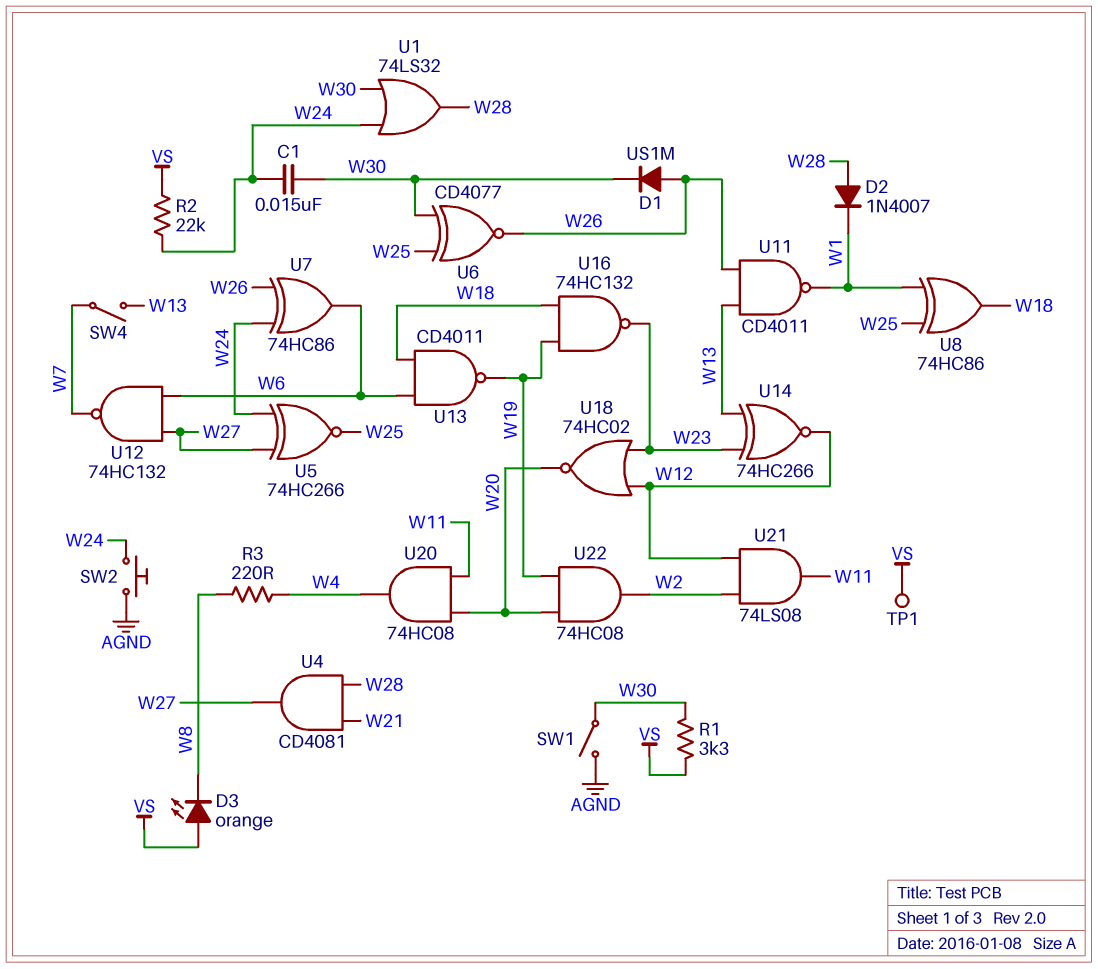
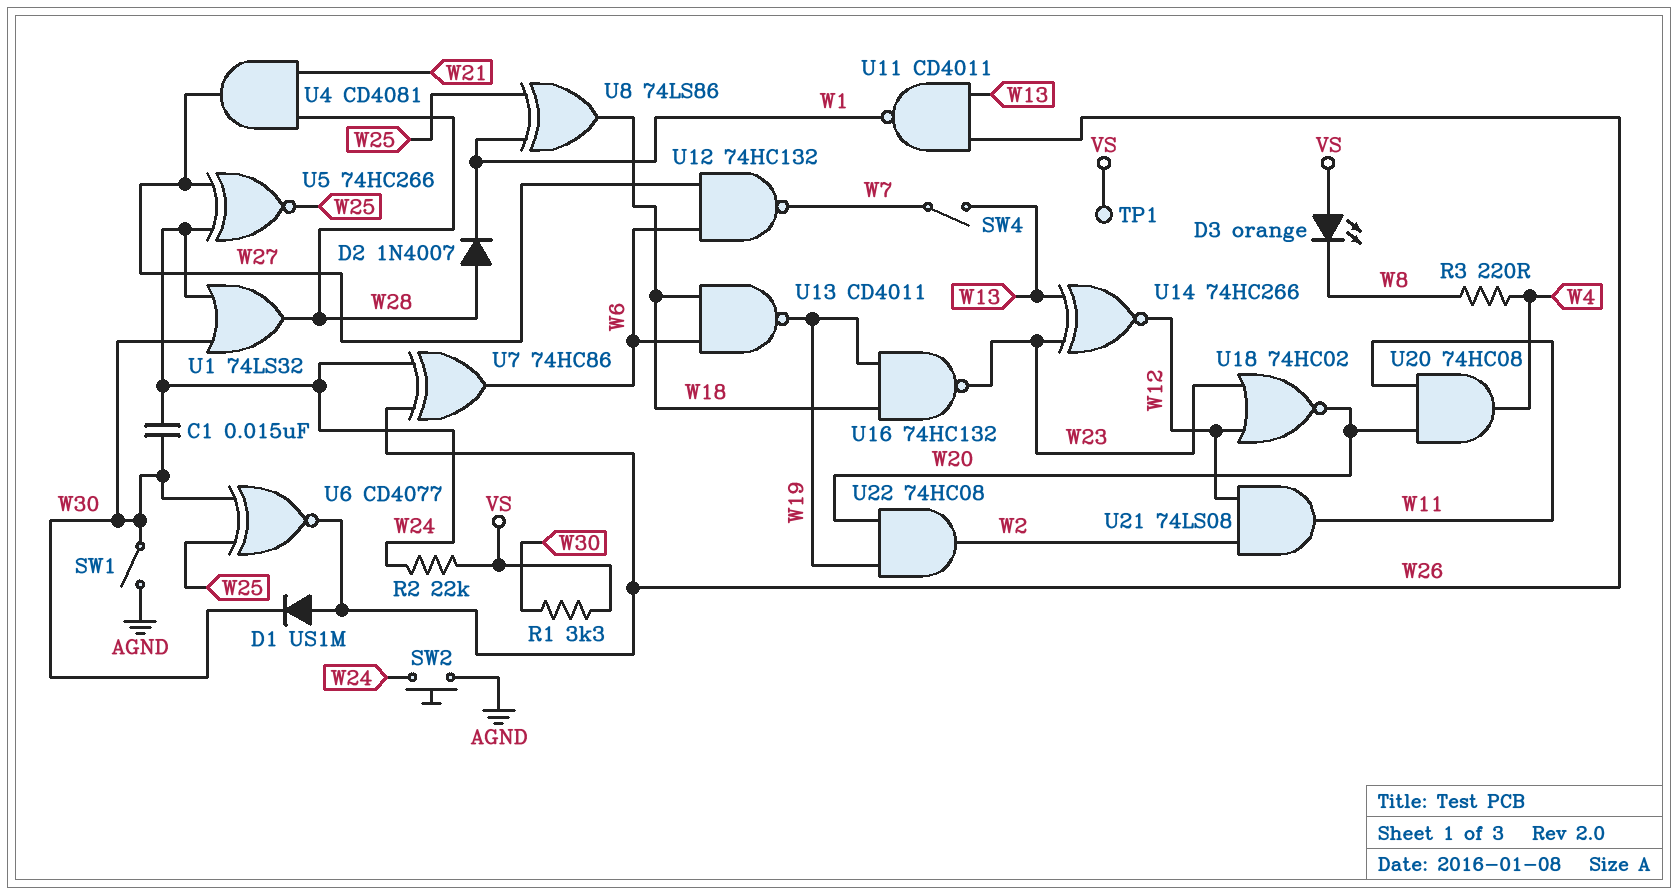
U8: XOR 74HC86 (in W1, in W25, out W18) -> XOR 74LS86 (in W1, in W25, out W18)

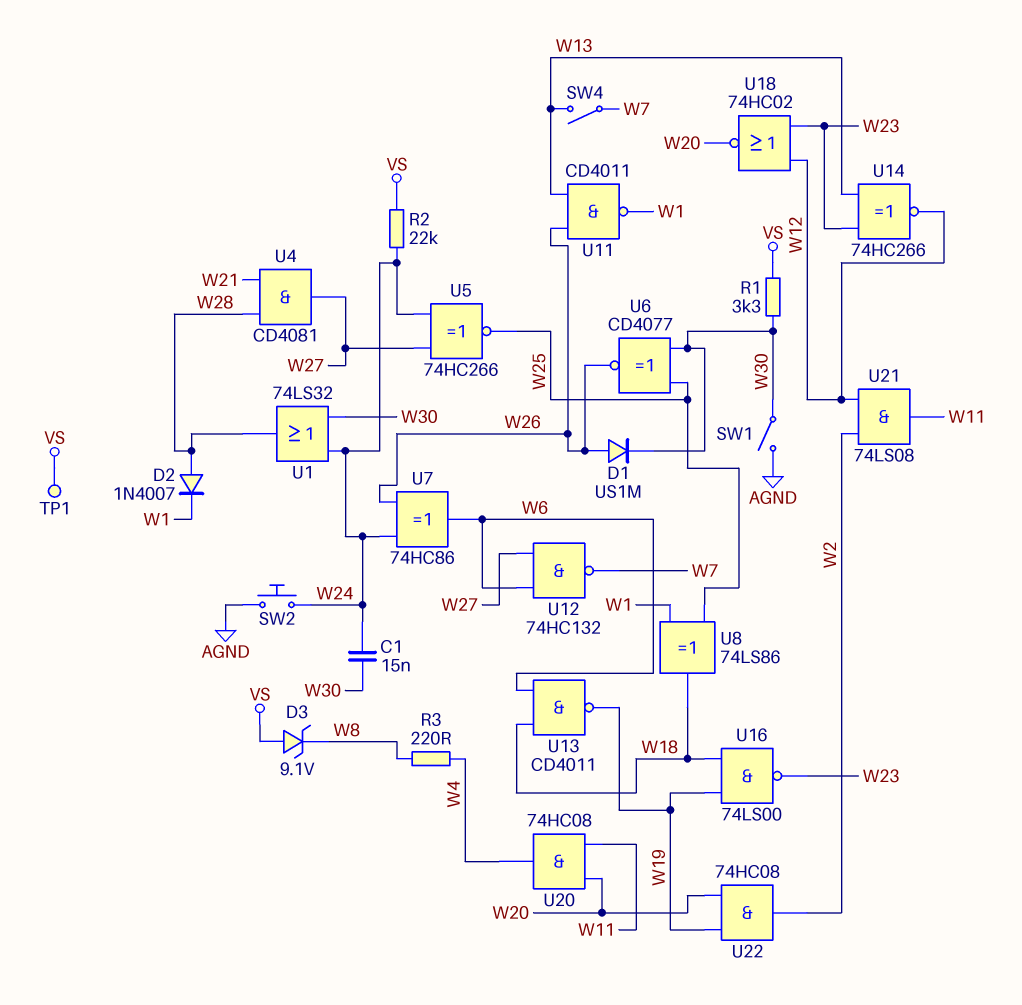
D3: LED orange (A VS, K W8) -> zener 9.1V (A VS, K W8)
U16: NAND 74HC132 (in W18, in W19, out W23) -> NAND 74LS00 (in W18, in W19, out W23)

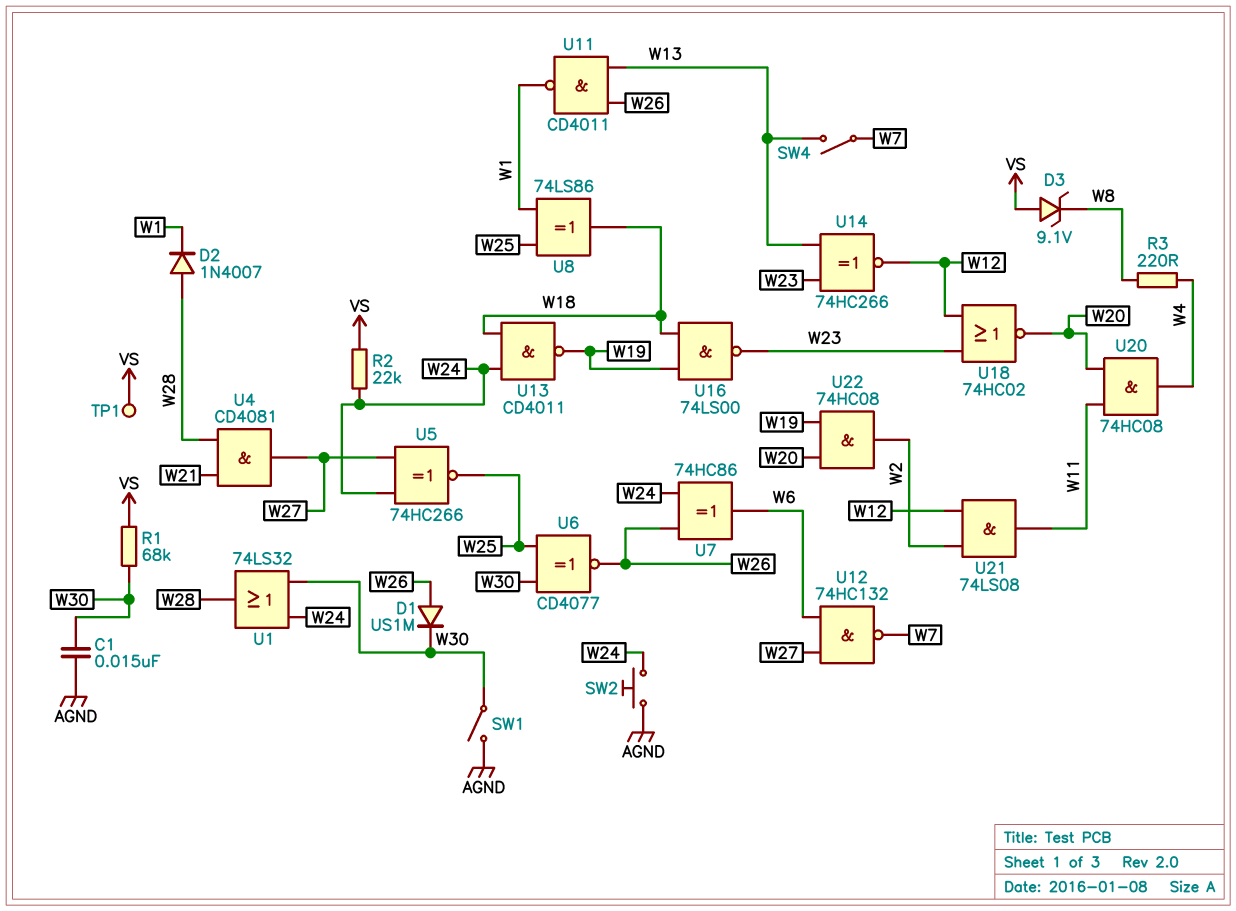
C1: 15nF (W24, W30) -> 15nF (AGND, W30)
R1: 3.3k (VS, W30) -> 68k (VS, W30)
U13: NAND CD4011 (in W6, in W18, out W19) -> NAND CD4011 (in W18, in W24, out W19)

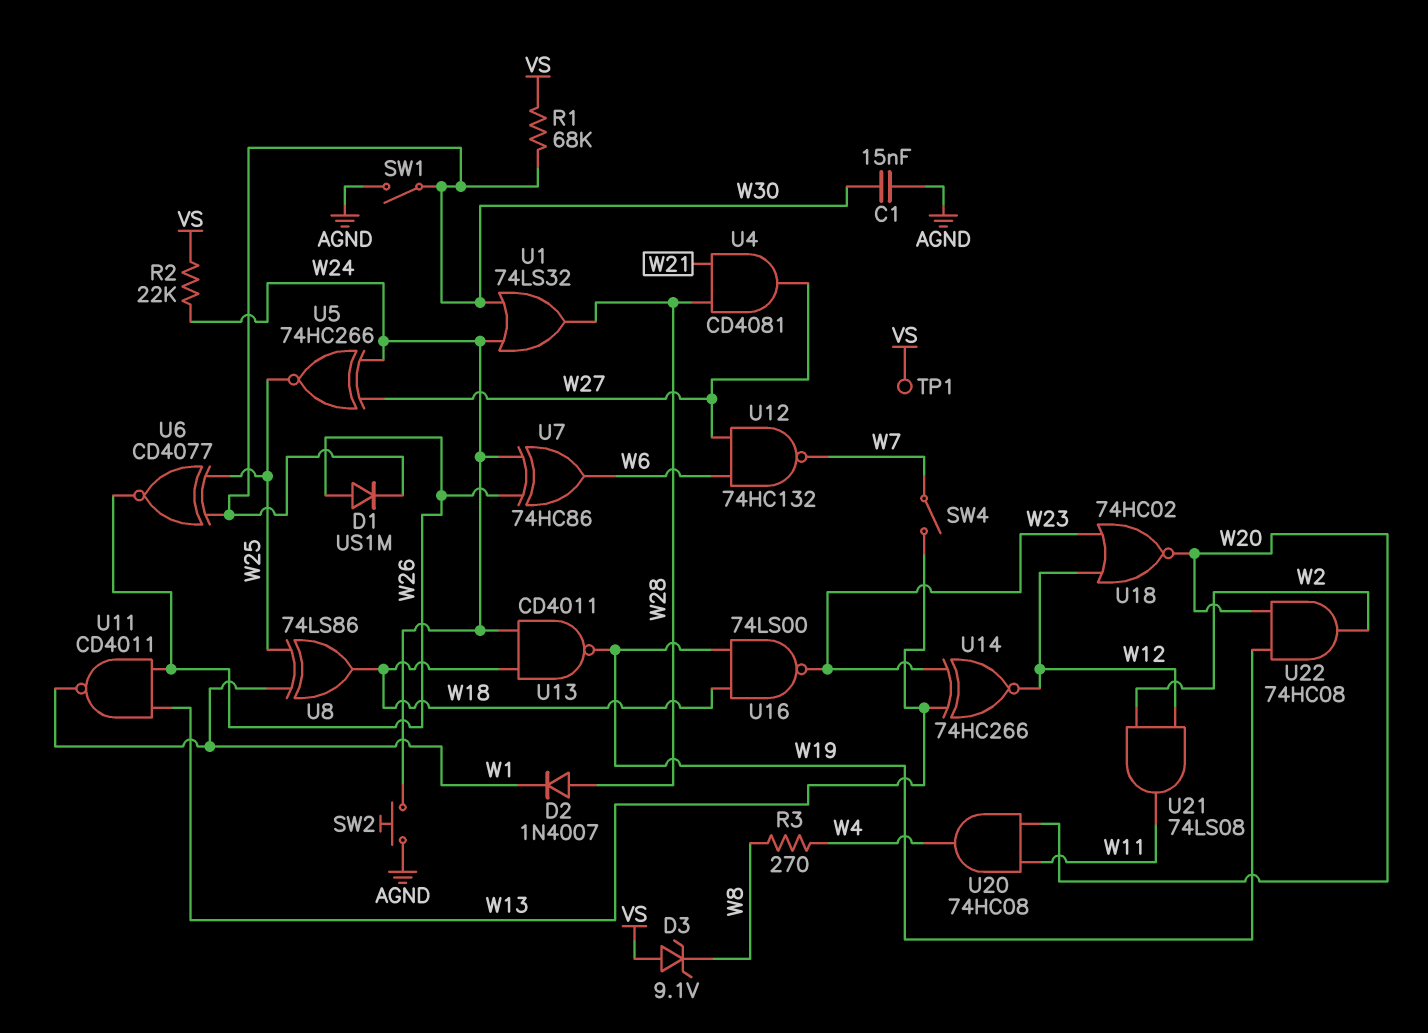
R3: 220 (W4, W8) -> 270 (W4, W8)

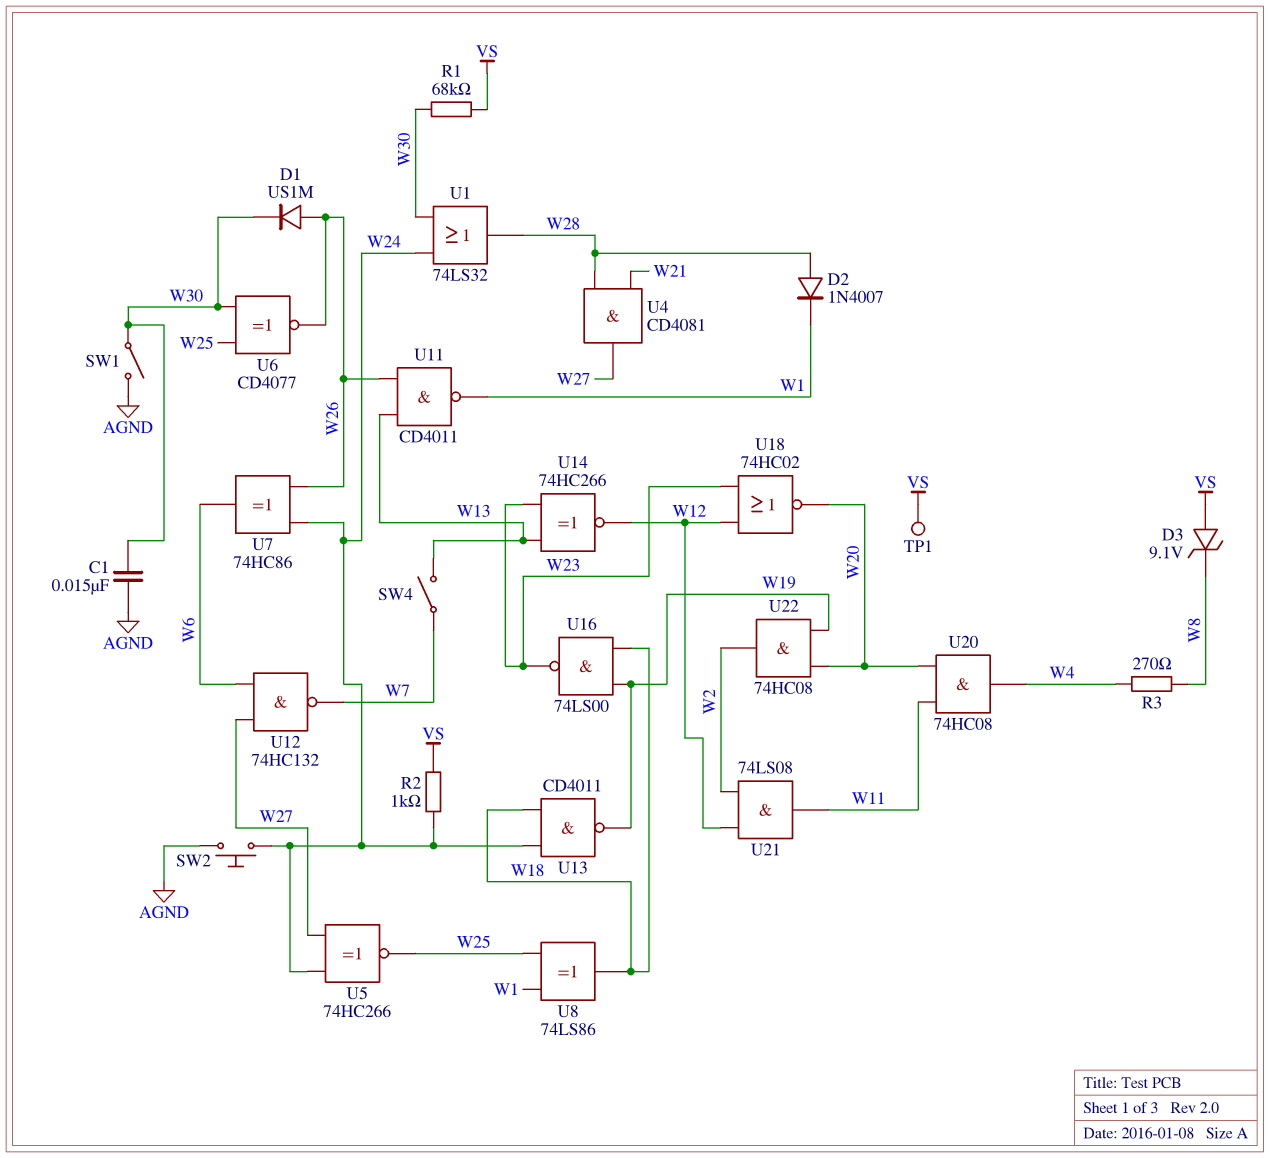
R2: 22k (VS, W24) -> 1k (VS, W24)

